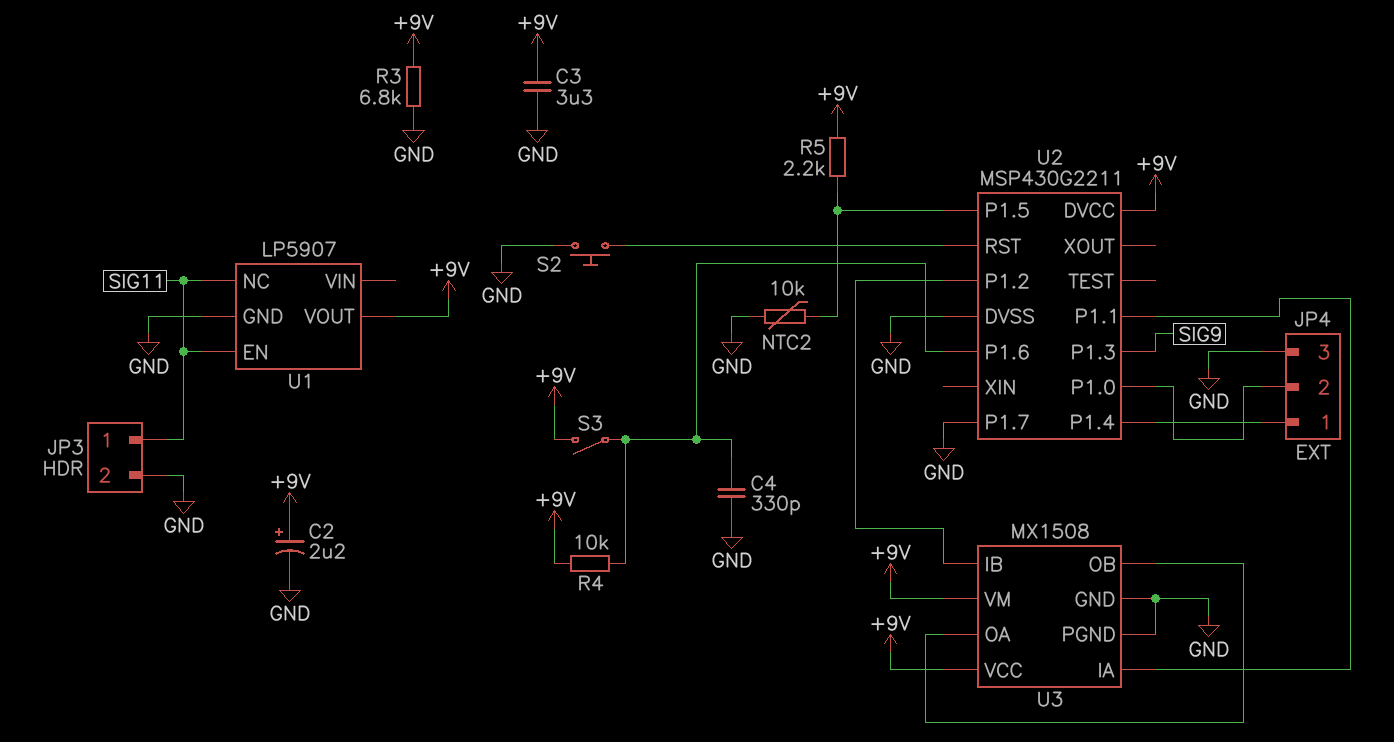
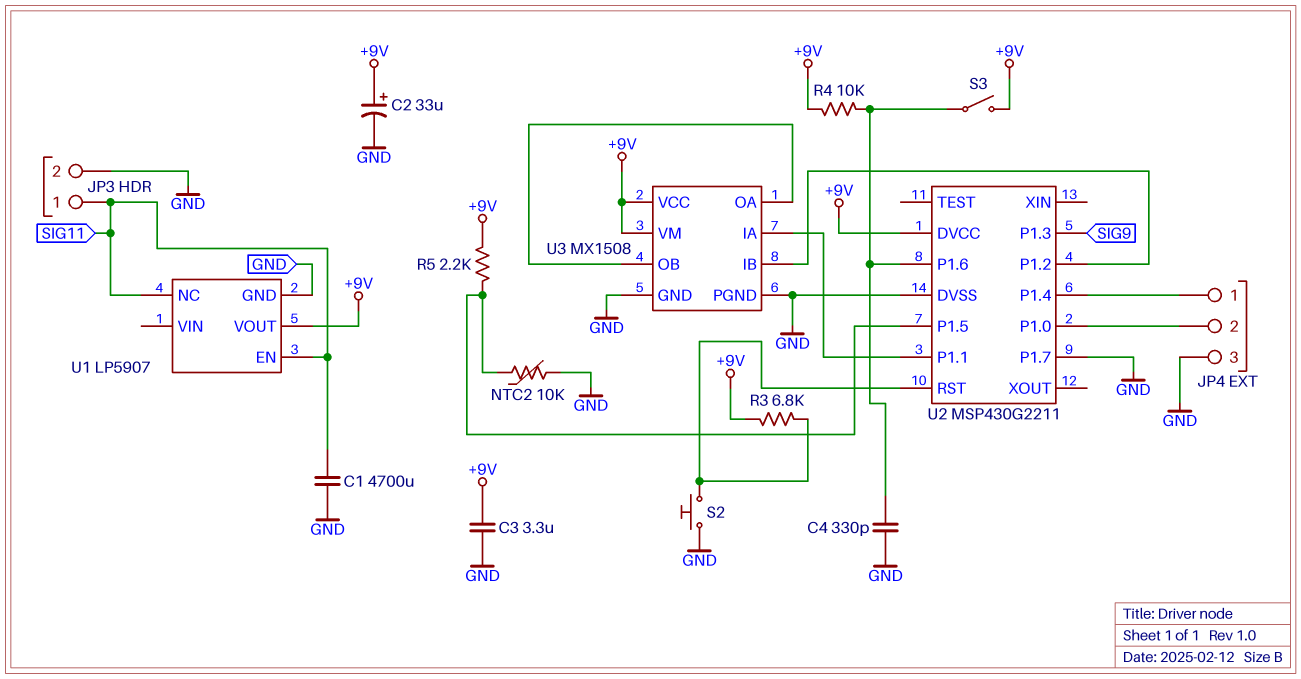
C1: none -> 4700uF (GND, SIG11)
C2: 2.2uF (plus +9V, minus GND) -> 33uF (plus +9V, minus GND)
R3: 6.8k (+9V, GND) -> 6.8k (+9V, U2/RST)

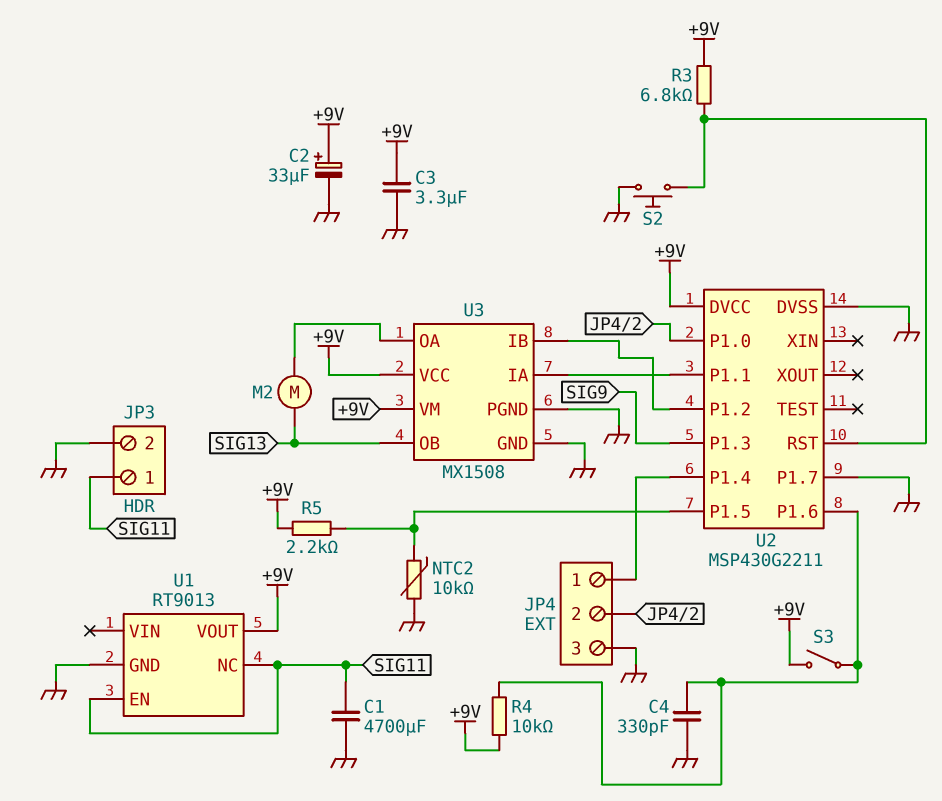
M2: none -> motor (SIG13, U3/OA)
U1: LP5907 -> RT9013
U3 pin OB: U3/OA -> SIG13

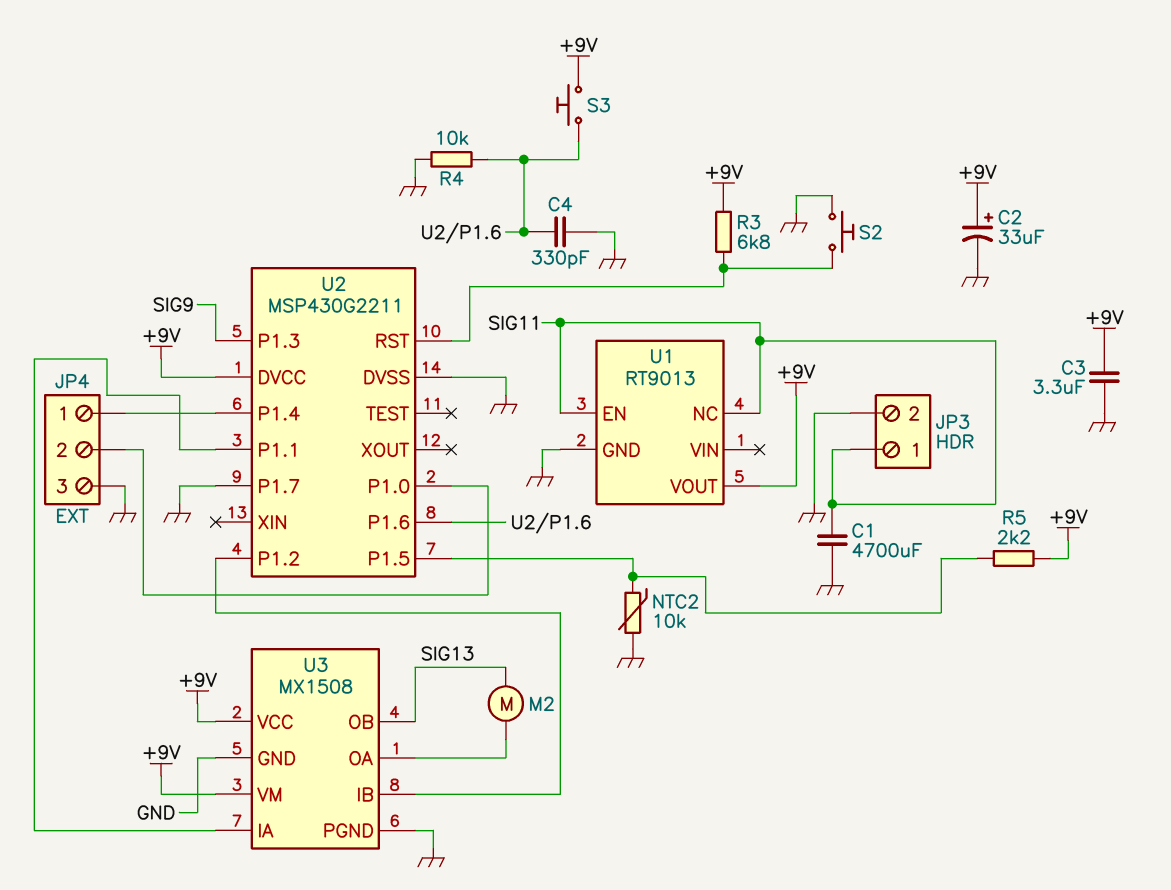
R4: 10k (+9V, U2/P1.6) -> 10k (GND, U2/P1.6)
S3: switch (+9V, U2/P1.6) -> button (+9V, U2/P1.6)

